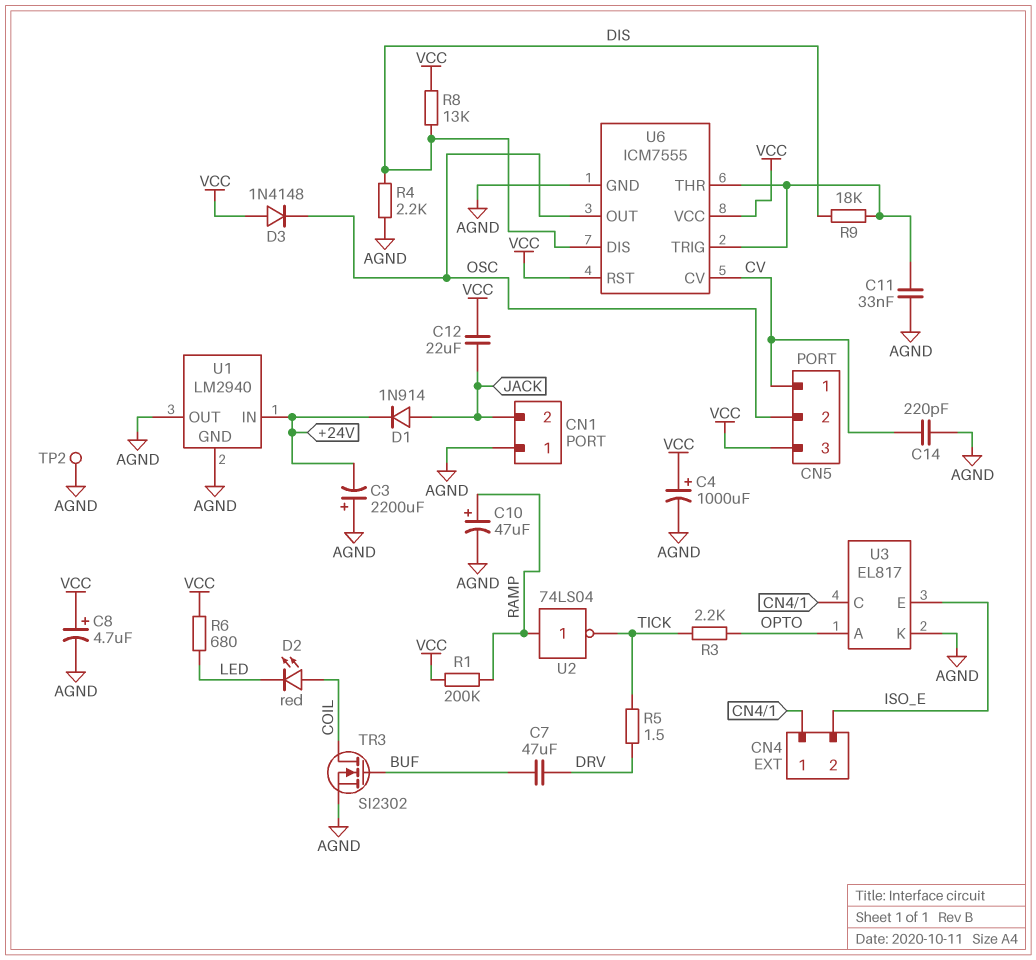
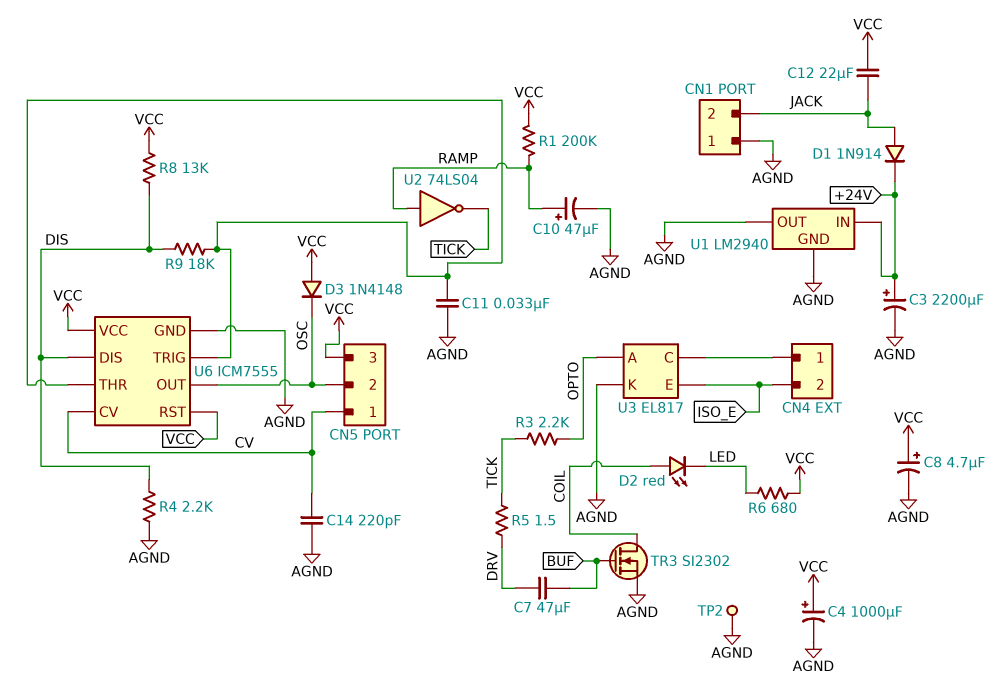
C3: 2200uF (plus AGND, minus +24V) -> 2200uF (plus +24V, minus AGND)

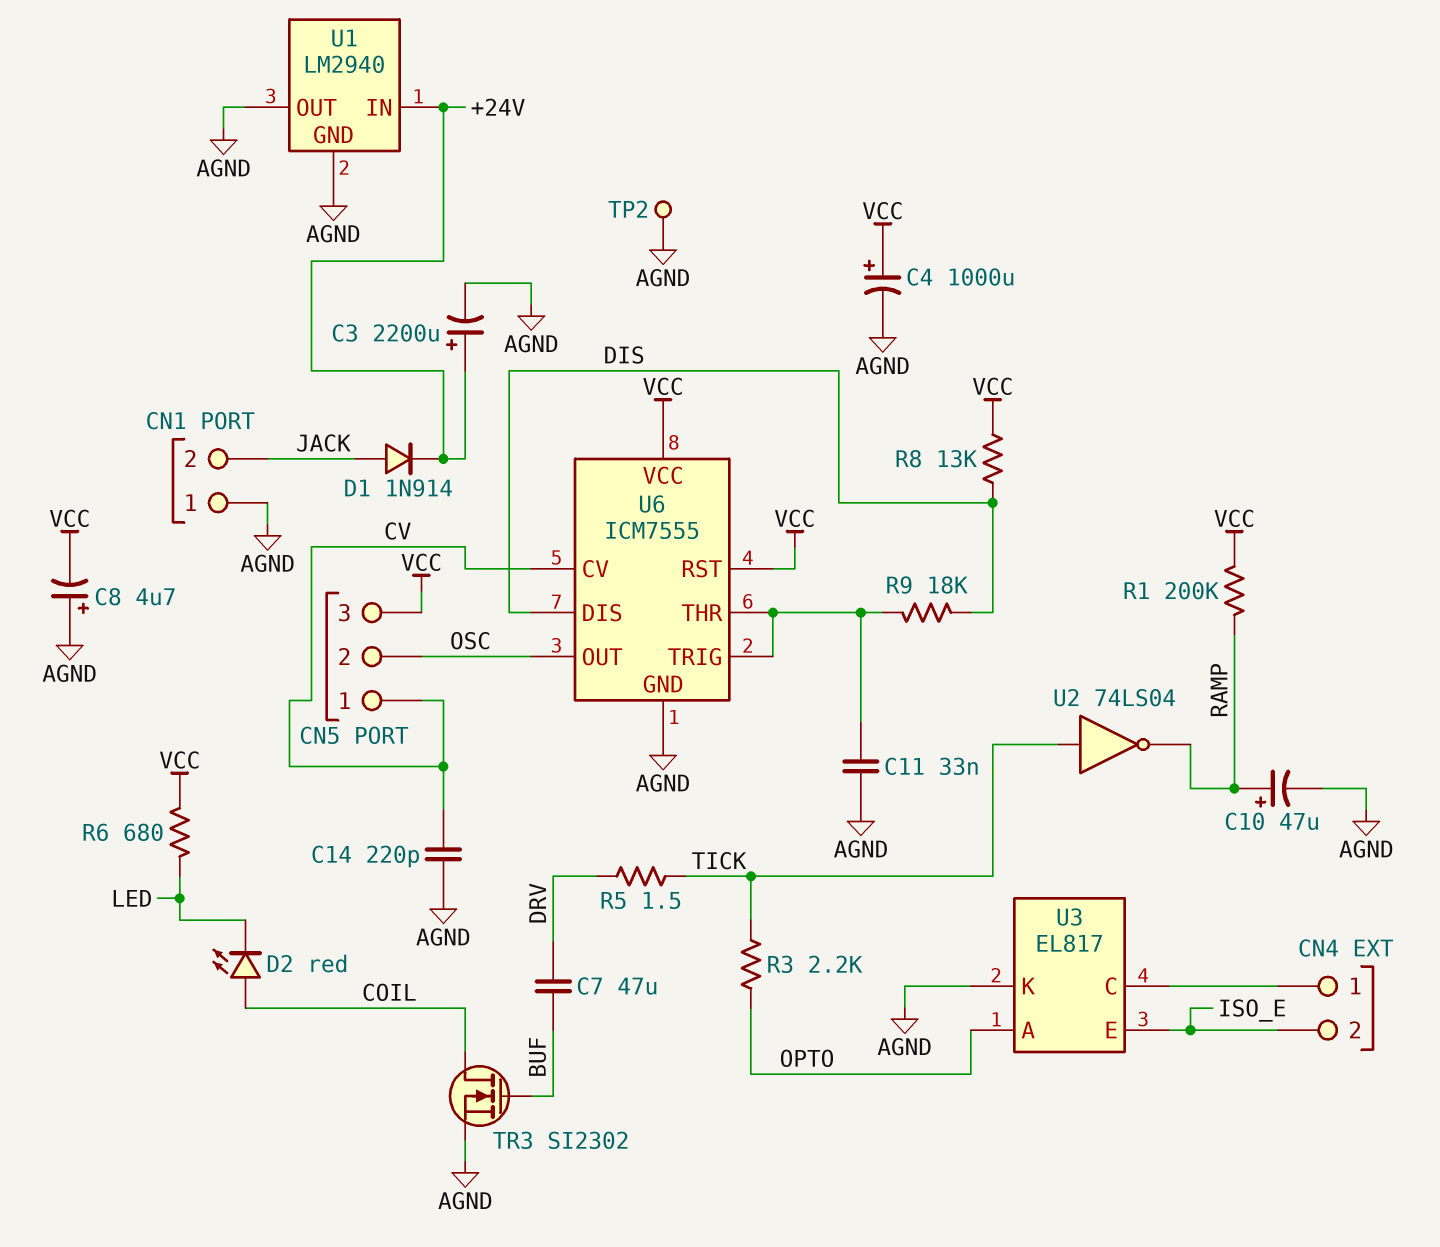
C8: 4.7uF (plus VCC, minus AGND) -> 4.7uF (plus AGND, minus VCC)
C12: 22uF (JACK, VCC) -> none
D3: diode 1N4148 (A VCC, K OSC) -> none
R4: 2.2k (AGND, DIS) -> none
U2: NOT 74LS04 (in RAMP, out TICK) -> NOT 74LS04 (in TICK, out RAMP)

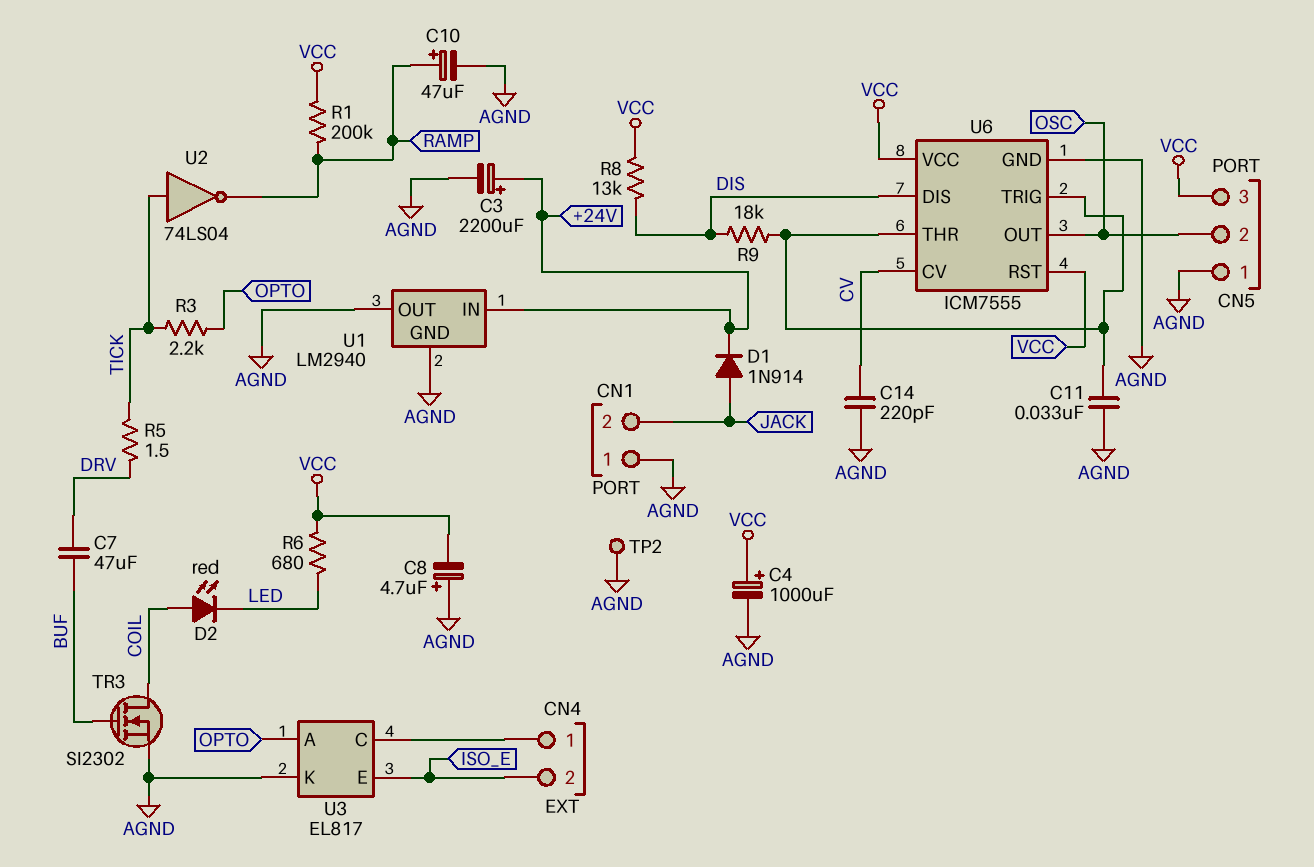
CN5 pin 1: CV -> AGND

